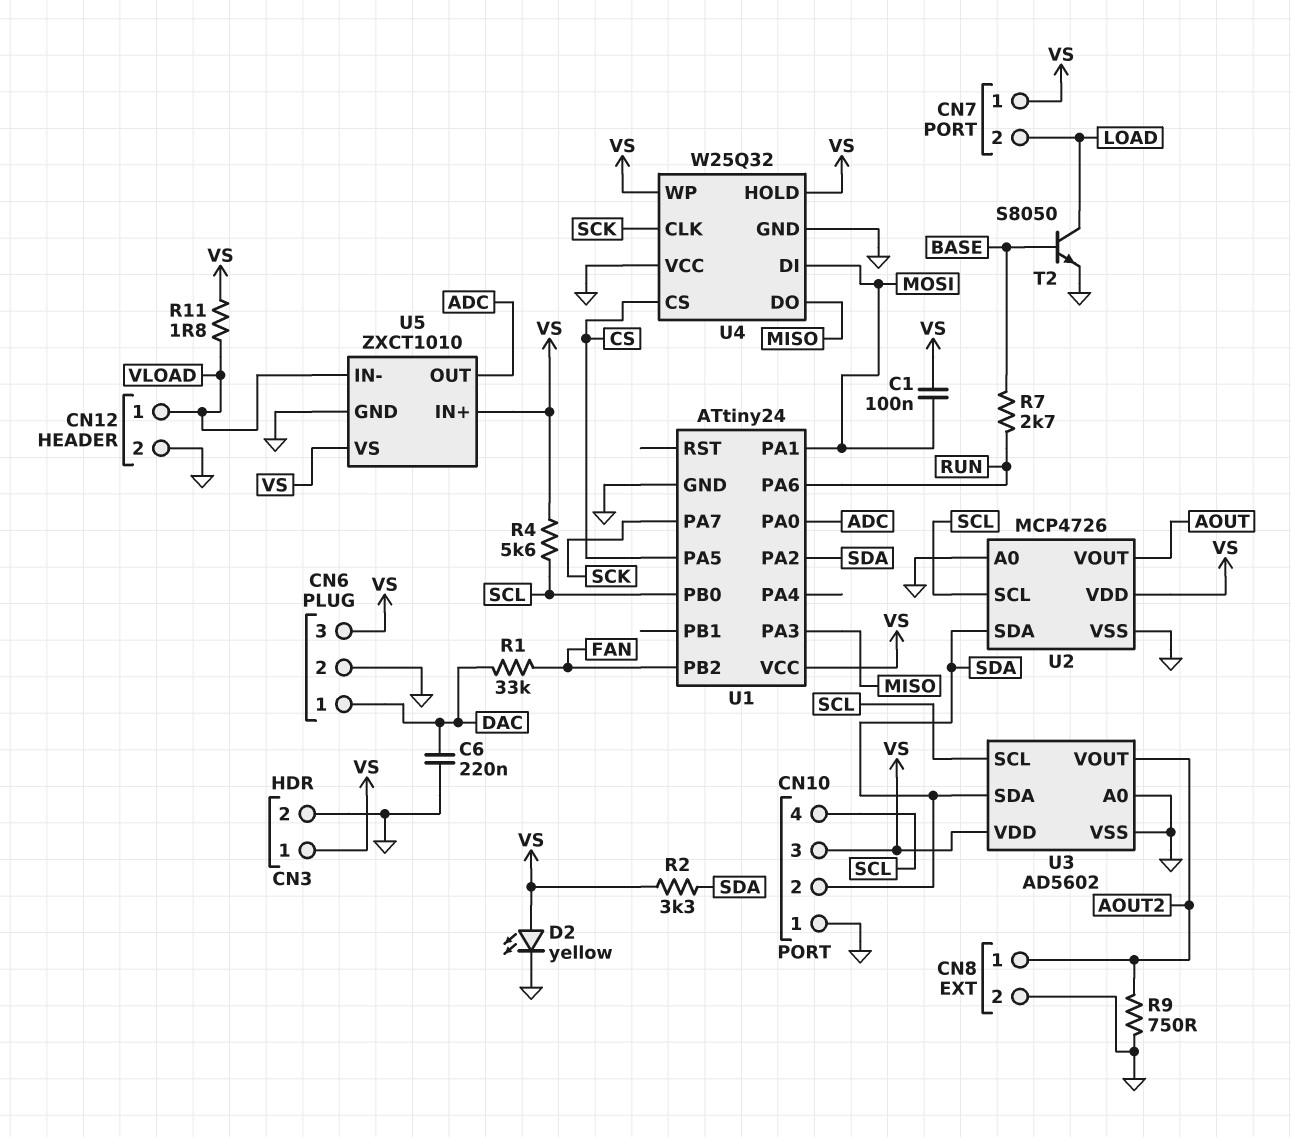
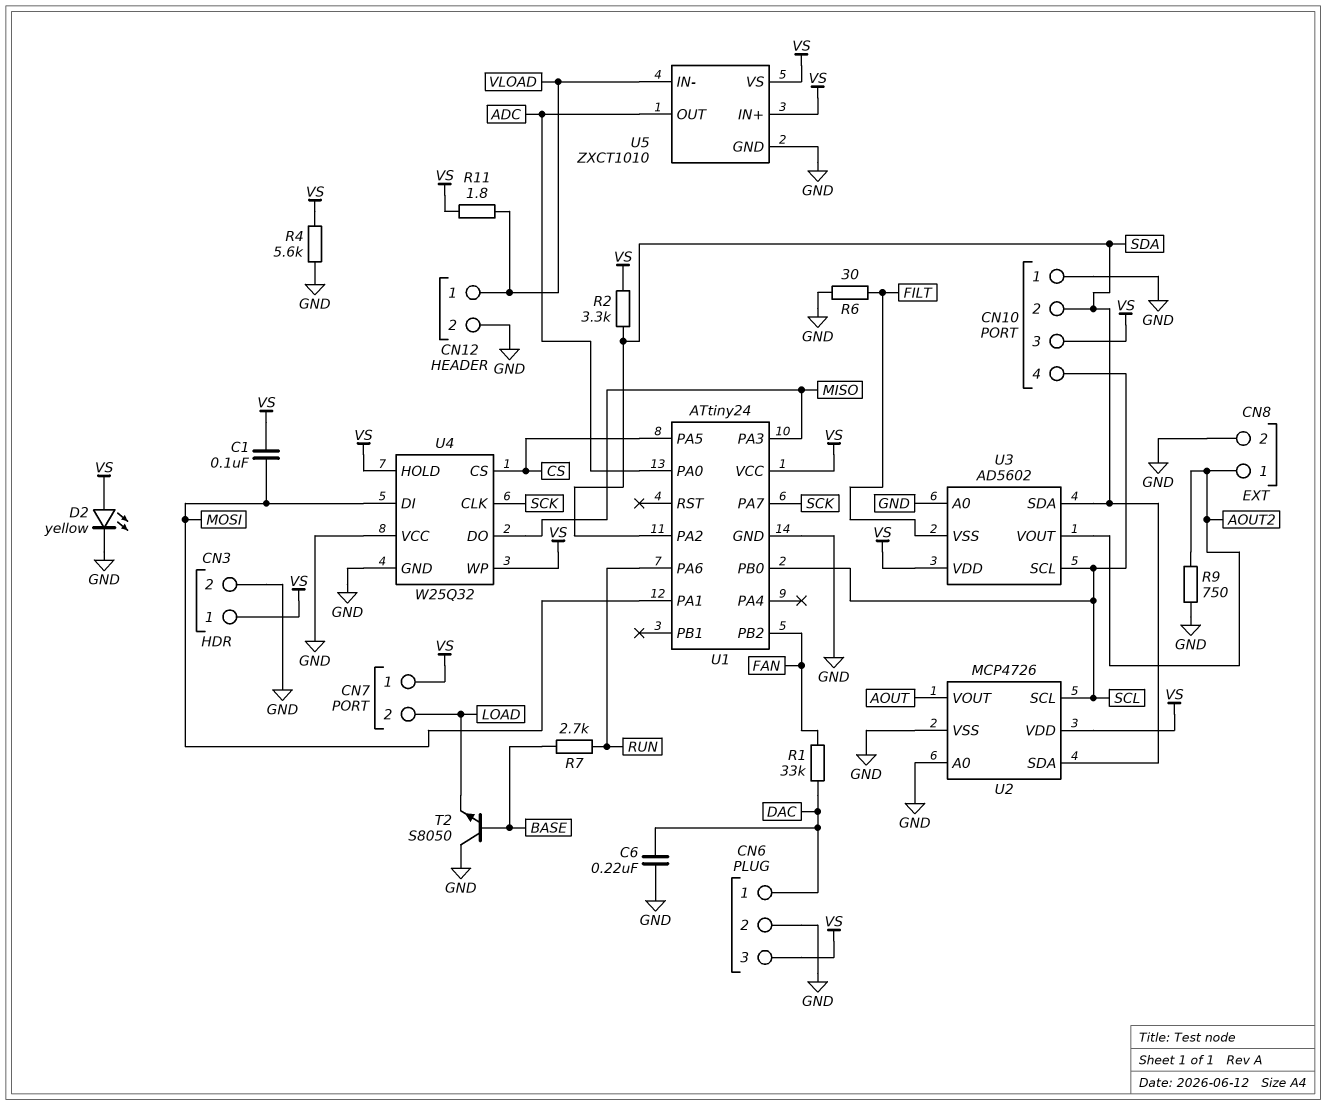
R4: 5.6k (SCL, VS) -> 5.6k (GND, VS)
R6: none -> 30 (FILT, GND)
T2: NPN S8050 (B BASE, C LOAD, E GND) -> NPN S8050 (B BASE, C GND, E LOAD)
U3 pin VSS: GND -> FILT

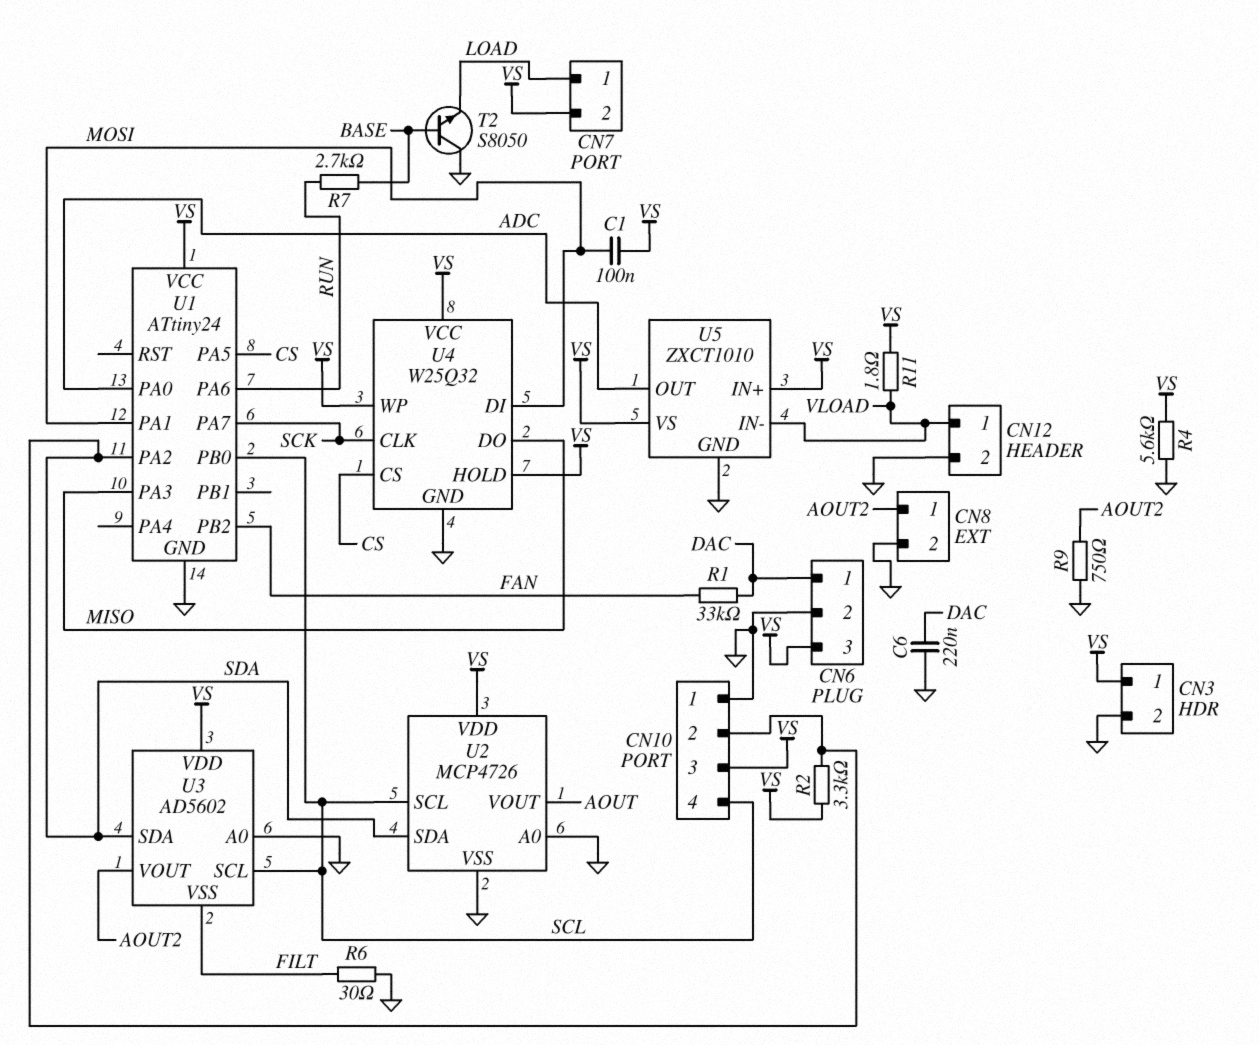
CN7 pin 1: VS -> LOAD
CN7 pin 2: LOAD -> VS
D2: LED yellow (A VS, K GND) -> none
U4 pin VCC: GND -> VS

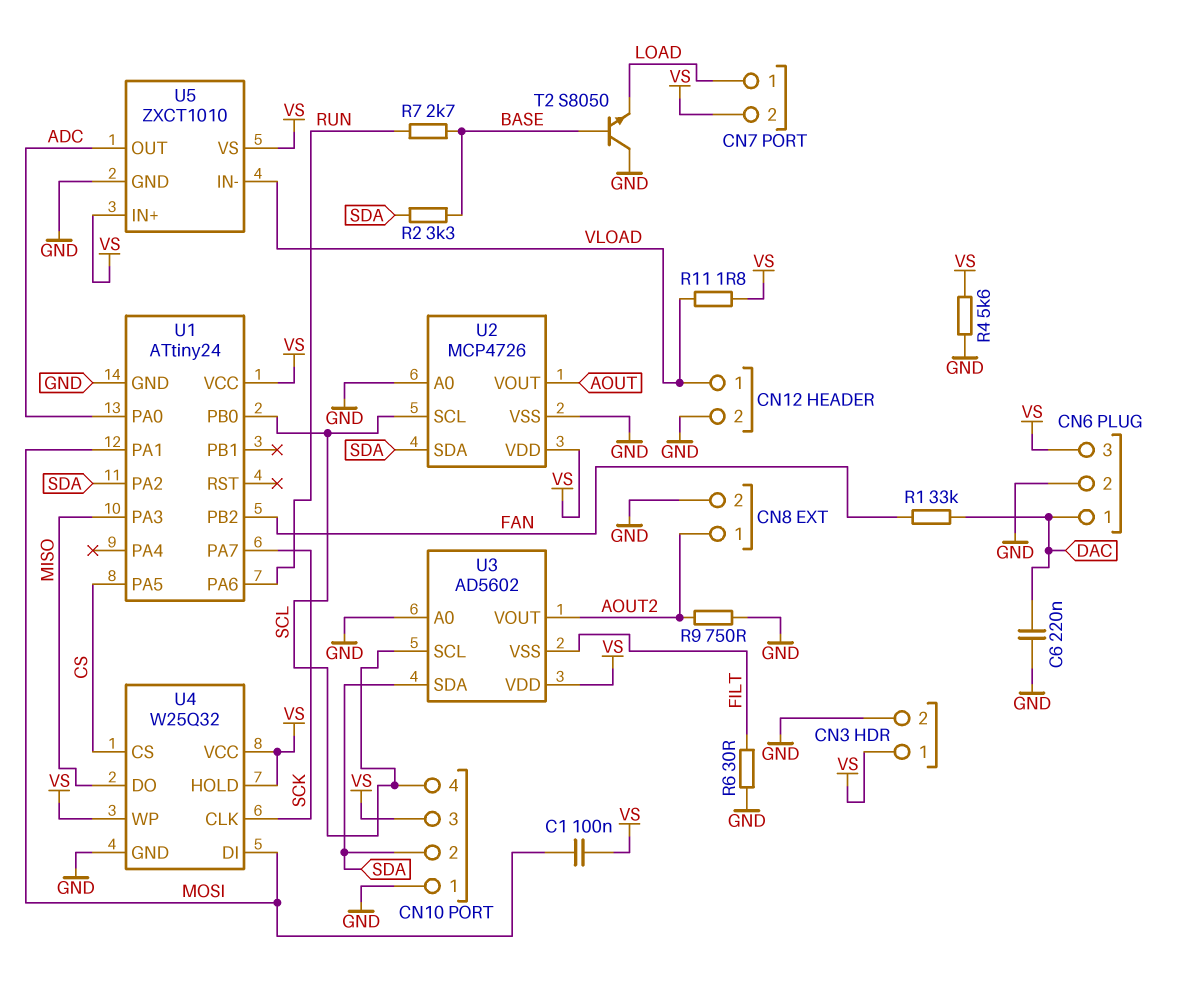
R2: 3.3k (SDA, VS) -> 3.3k (BASE, SDA)

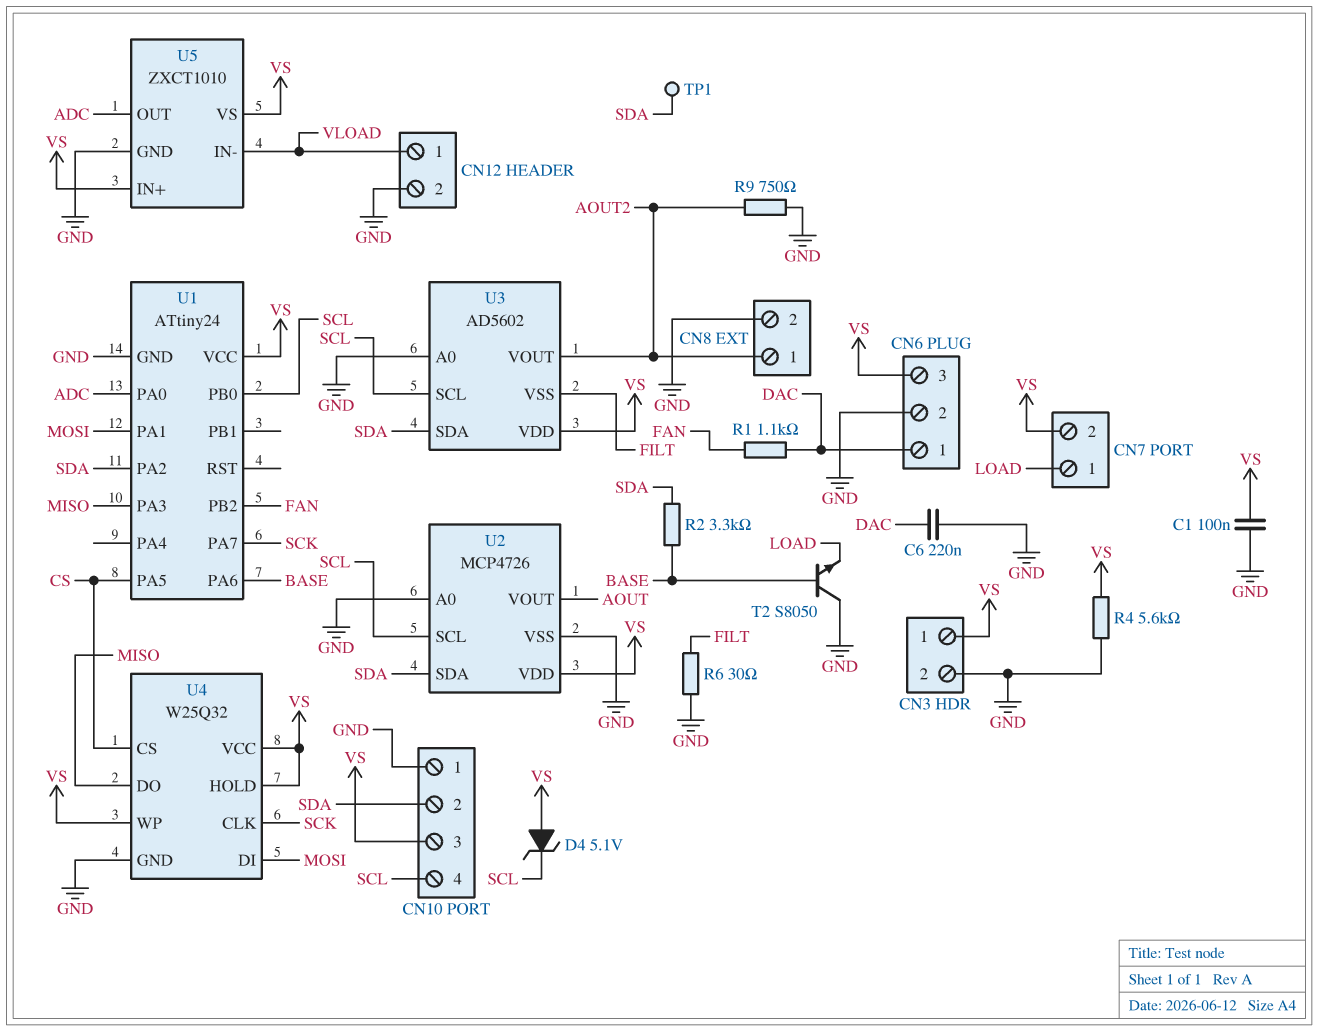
C1: 100nF (MOSI, VS) -> 100nF (GND, VS)
D4: none -> zener 5.1V (A VS, K SCL)
R1: 33k (DAC, FAN) -> 1.1k (DAC, FAN)
R7: 2.7k (BASE, RUN) -> none
R11: 1.8 (VLOAD, VS) -> none
TP1: none -> test point (SDA)
U1 pin PA6: RUN -> BASE

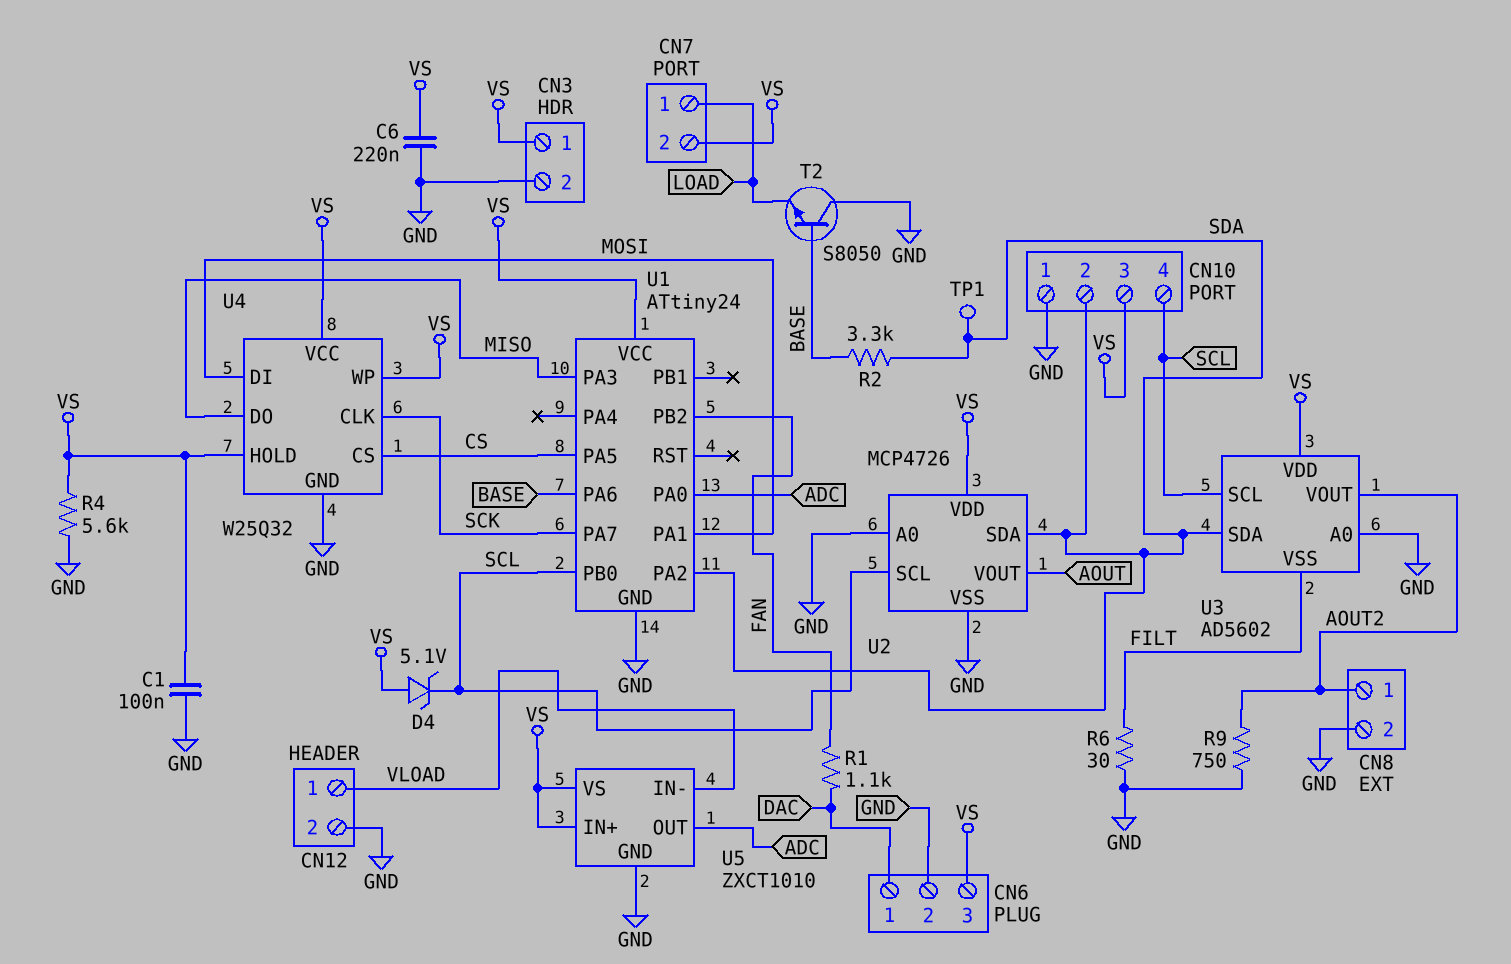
C6: 220nF (DAC, GND) -> 220nF (GND, VS)

